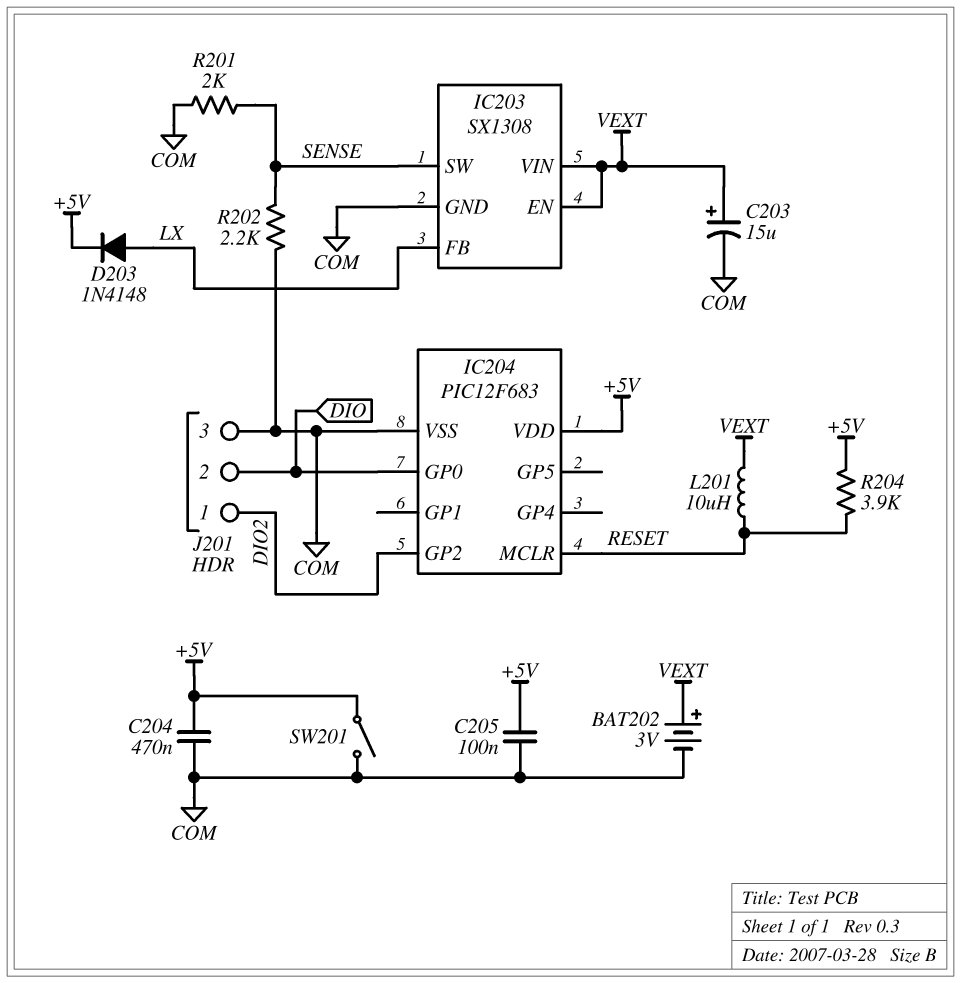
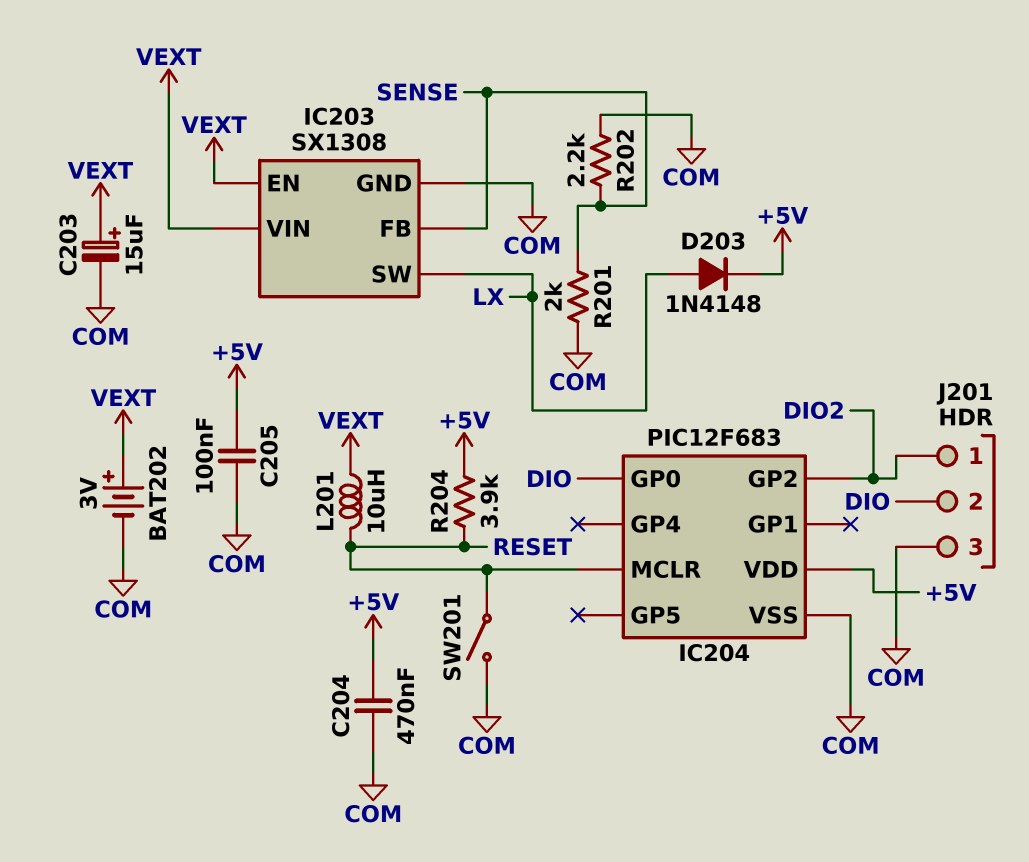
IC203 pin FB: LX -> SENSE
IC203 pin SW: SENSE -> LX
SW201: switch (+5V, COM) -> switch (COM, RESET)

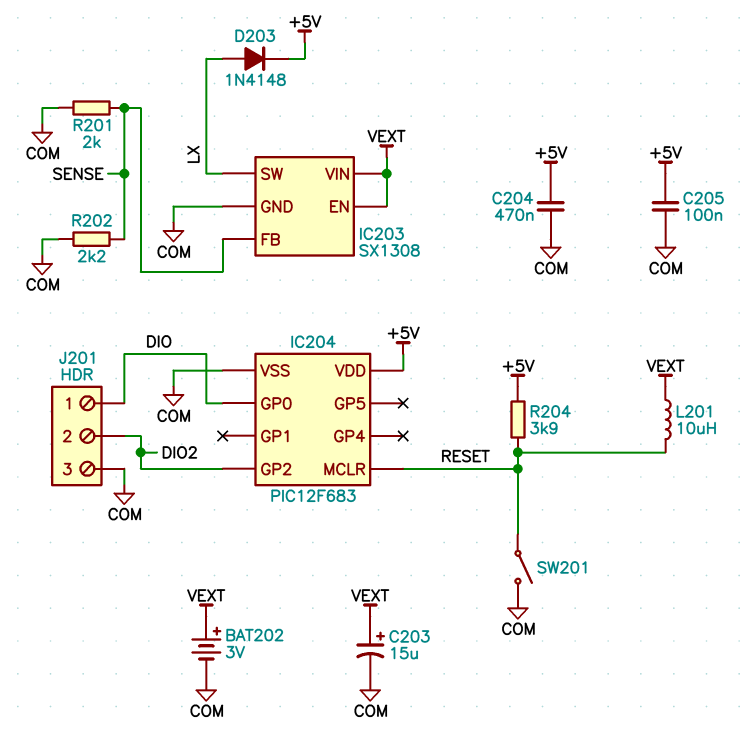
J201 pin 1: DIO2 -> DIO
J201 pin 2: DIO -> DIO2

